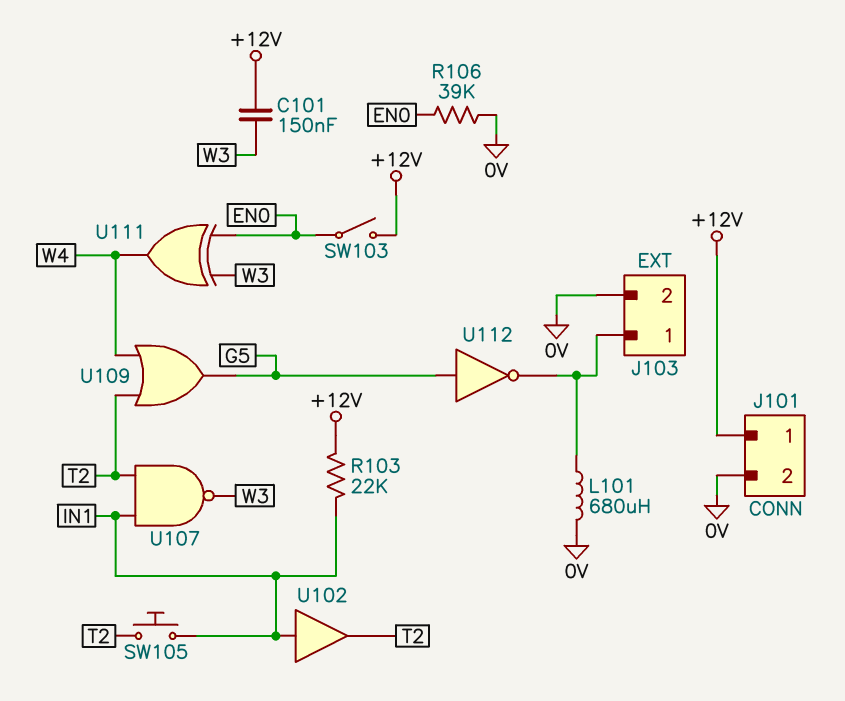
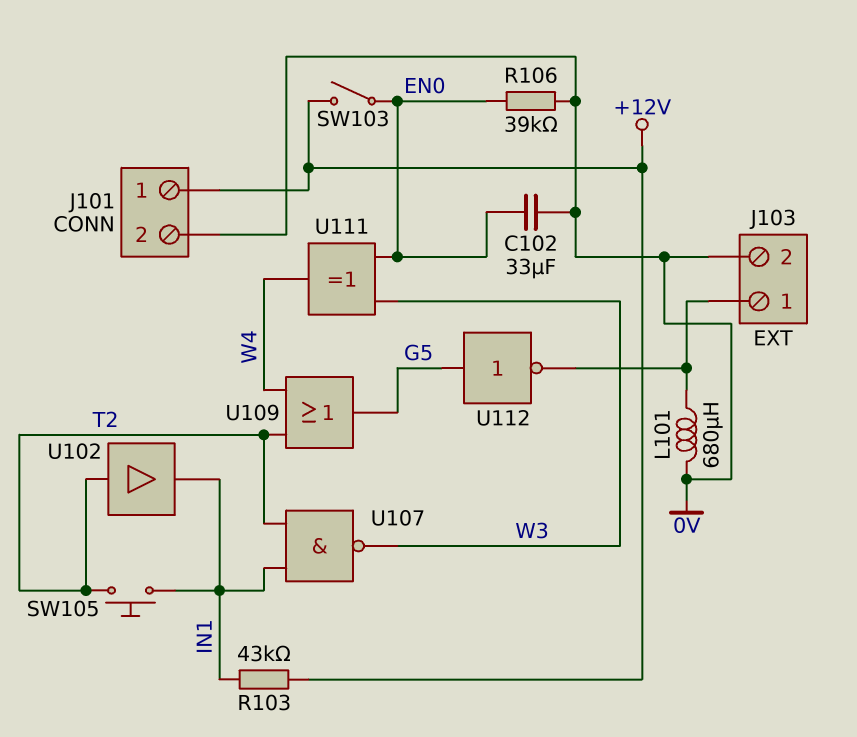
C101: 150nF (+12V, W3) -> none
C102: none -> 33uF (0V, EN0)
R103: 22k (+12V, IN1) -> 43k (+12V, IN1)
U102: buffer (in IN1, out T2) -> buffer (in T2, out IN1)

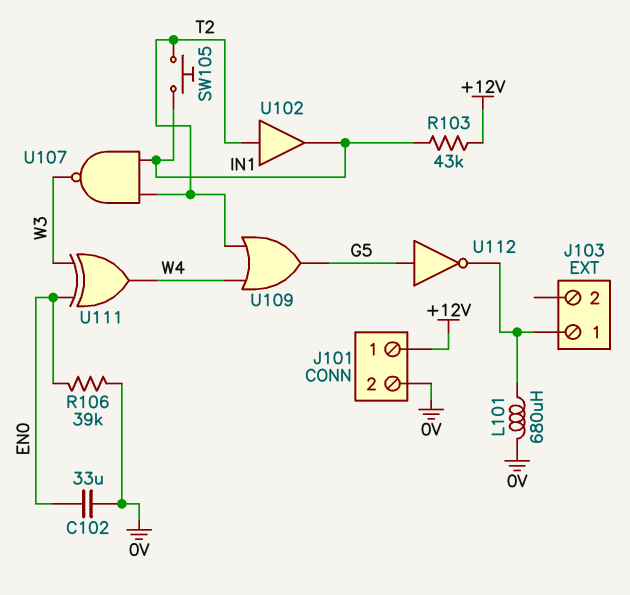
J103 pin 2: 0V -> none
SW103: switch (+12V, EN0) -> none

